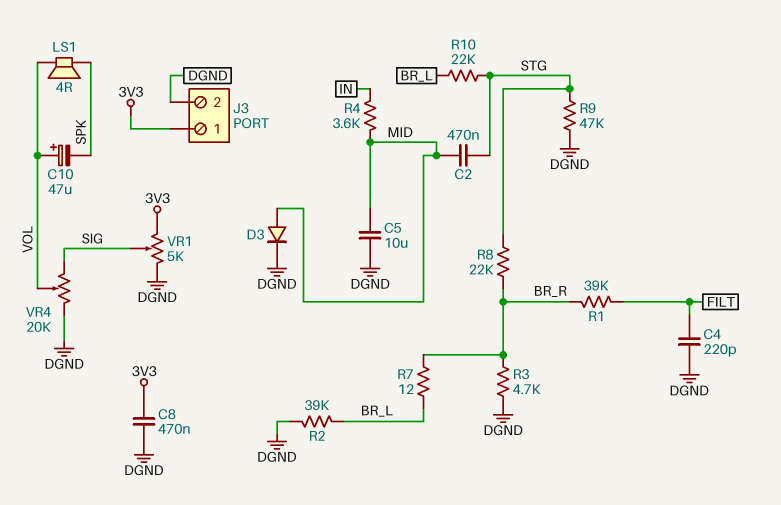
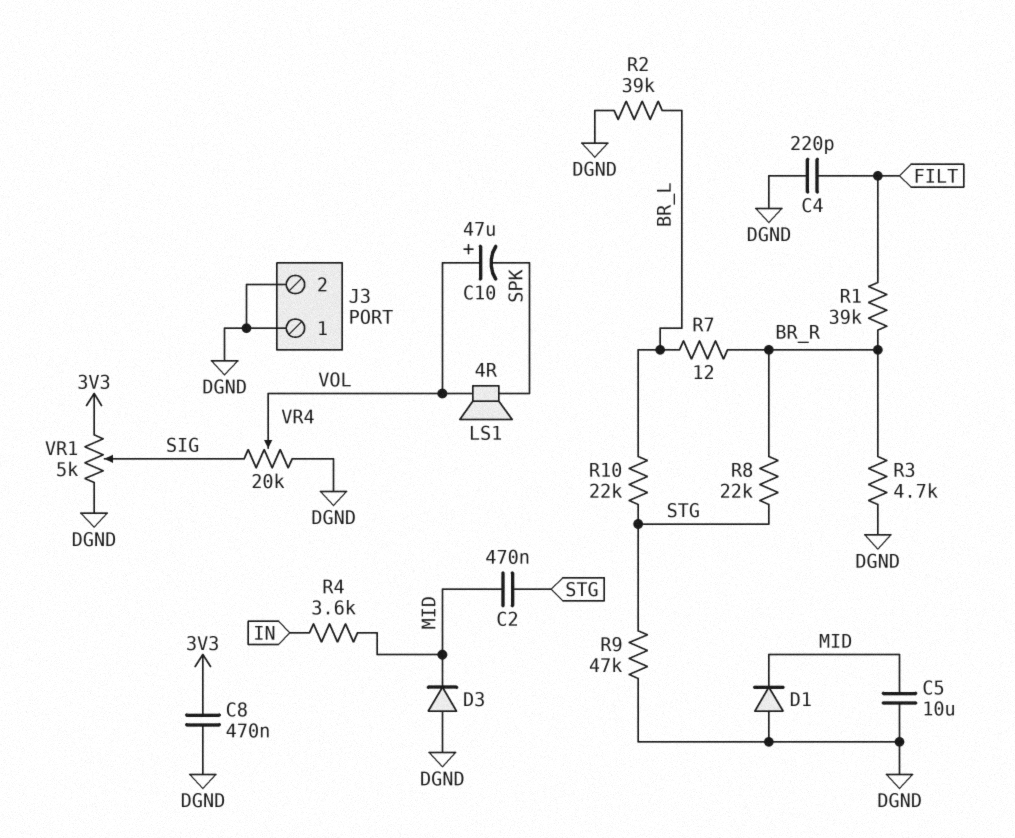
D1: none -> diode (A DGND, K MID)
D3: diode (A MID, K DGND) -> diode (A DGND, K MID)
J3 pin 1: 3V3 -> DGND

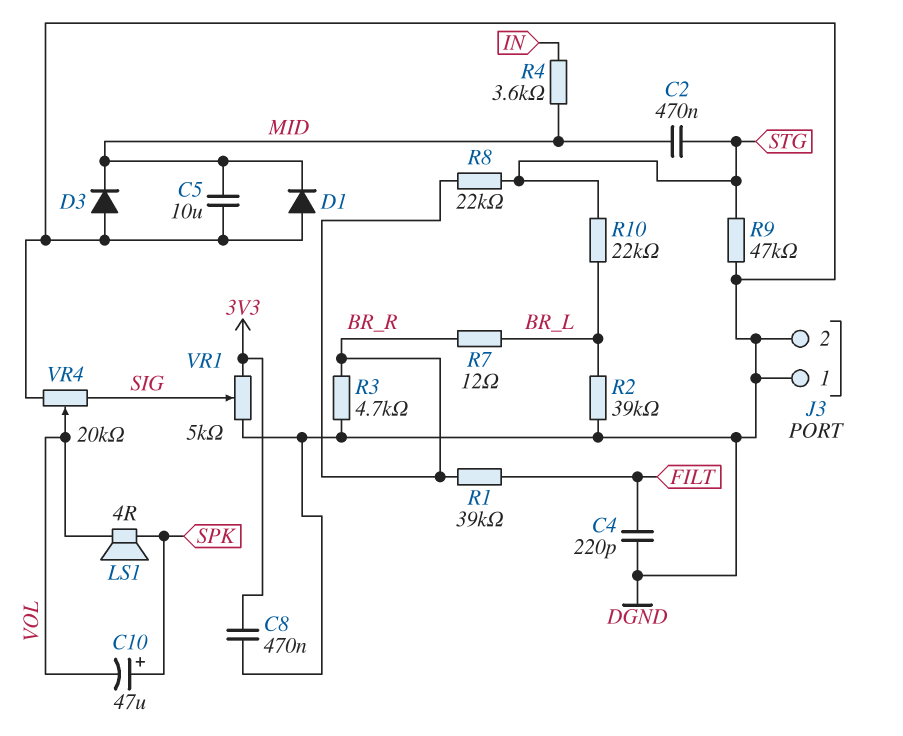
C10: 47uF (plus VOL, minus SPK) -> 47uF (plus SPK, minus VOL)

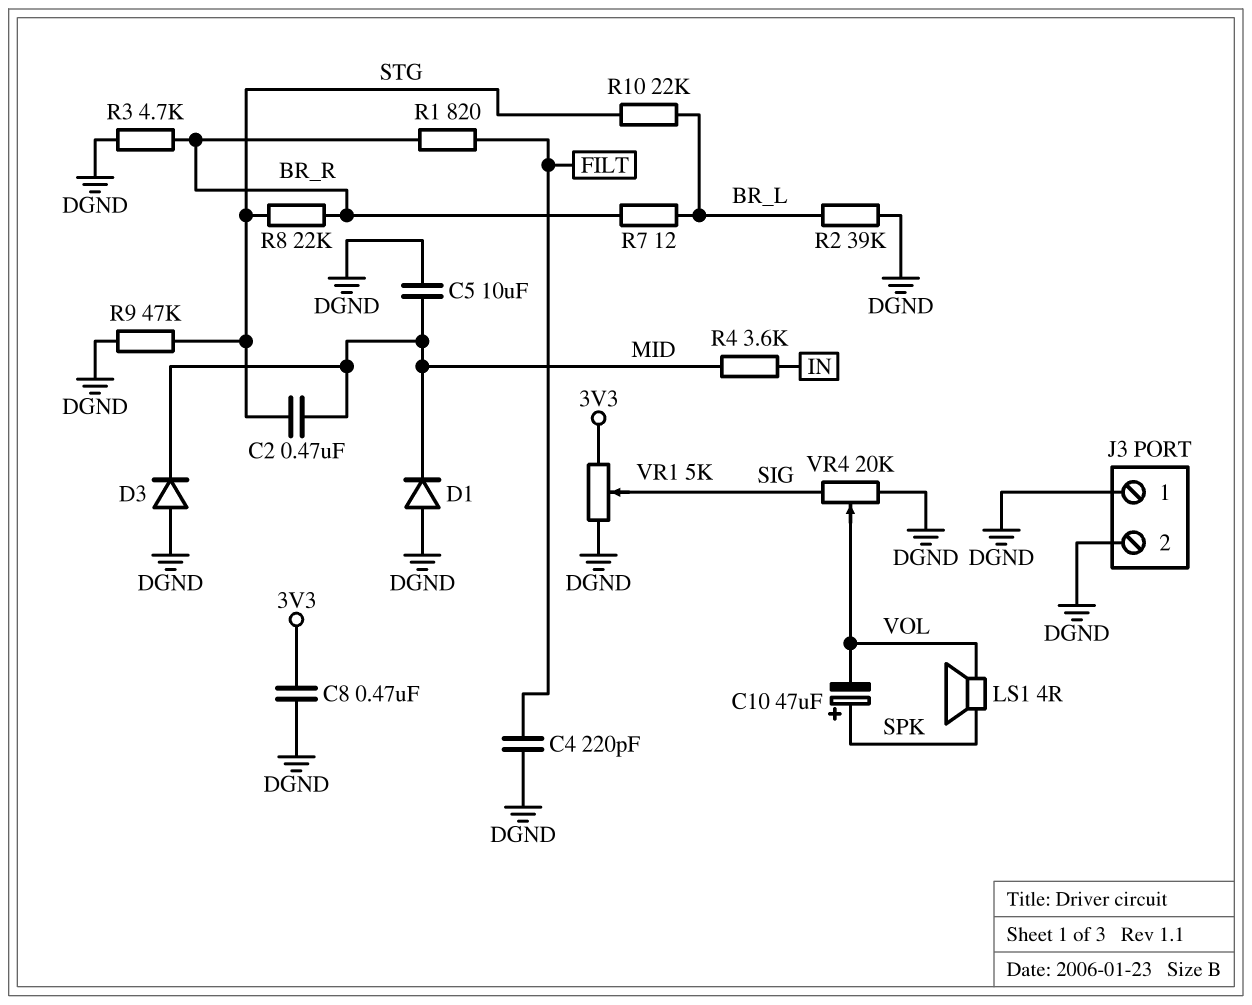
R1: 39k (BR_R, FILT) -> 820 (BR_R, FILT)

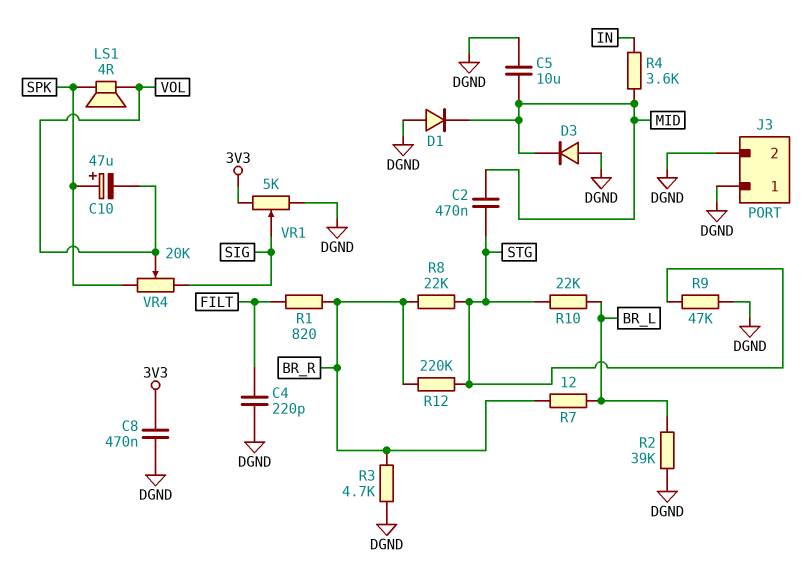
R12: none -> 220k (BR_R, STG)
VR4: 20k (DGND, SIG, wiper VOL) -> 20k (SIG, SPK, wiper VOL)

